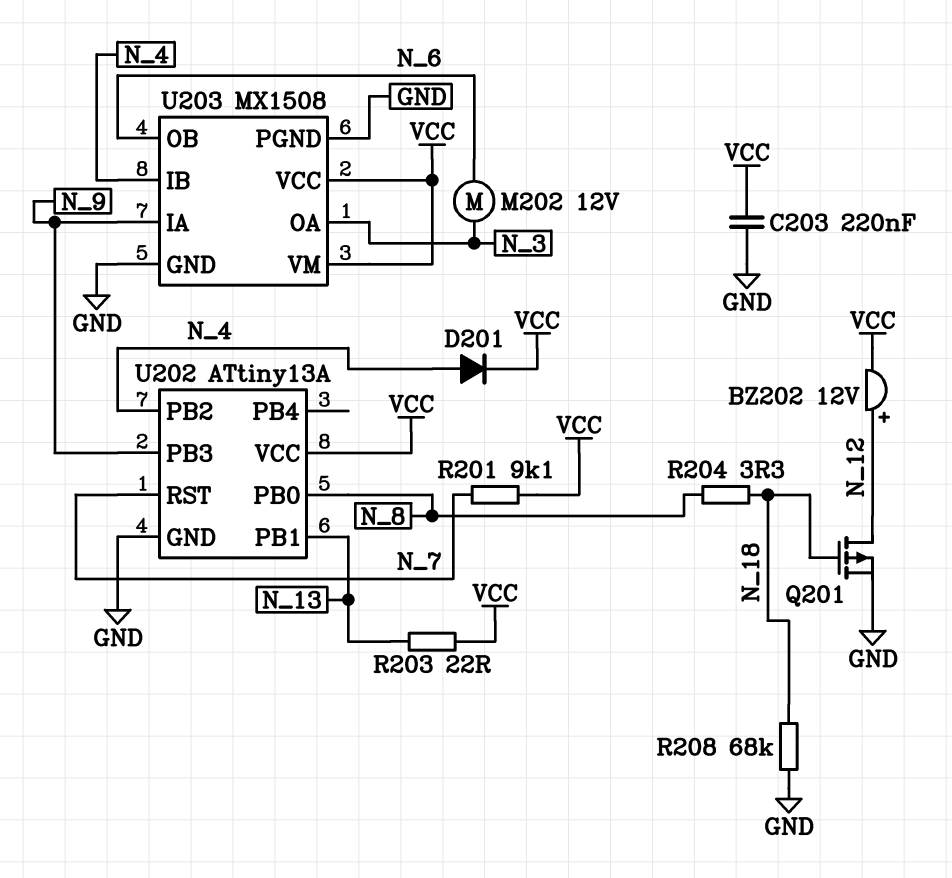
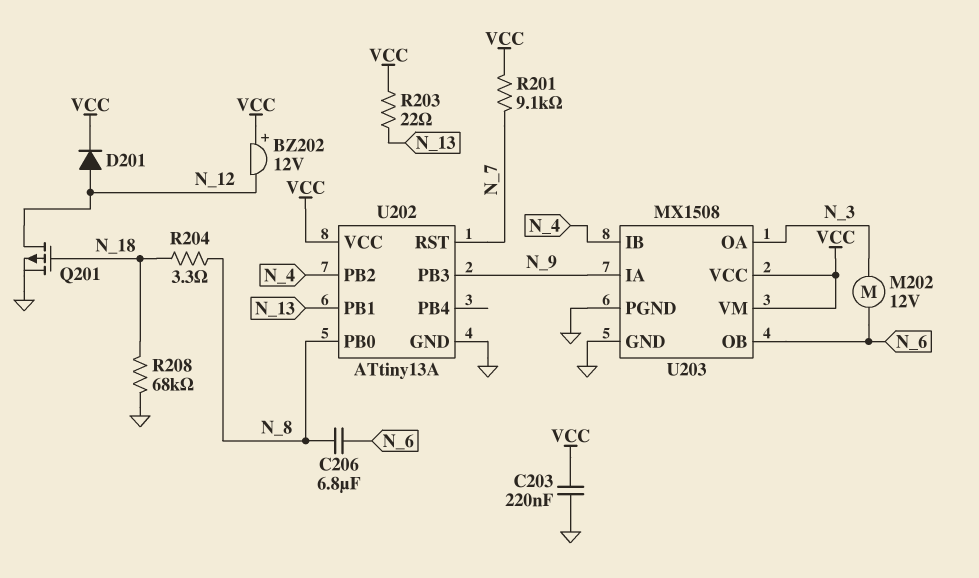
BZ202: buzzer 12V (plus N_12, minus VCC) -> buzzer 12V (plus VCC, minus N_12)
C206: none -> 6.8uF (N_6, N_8)
D201: diode (A N_4, K VCC) -> diode (A N_12, K VCC)

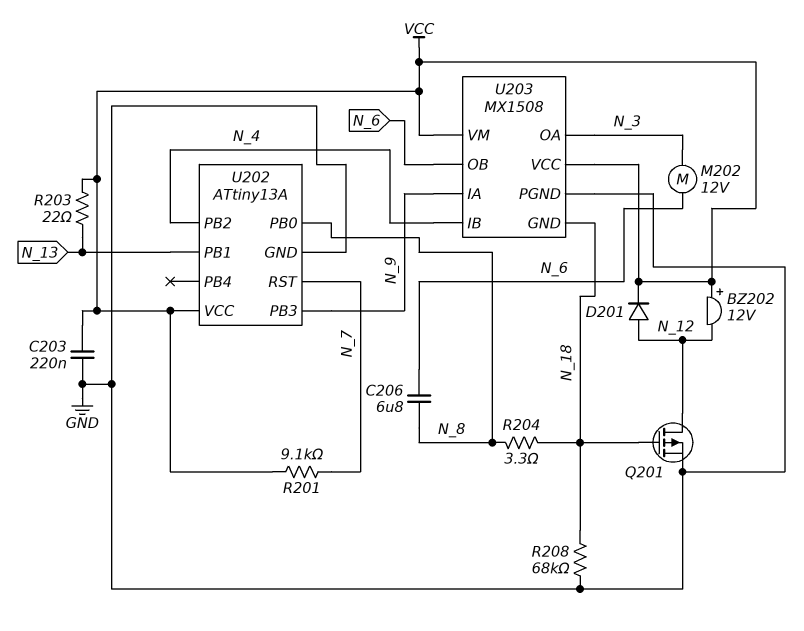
U203 pin GND: GND -> N_18

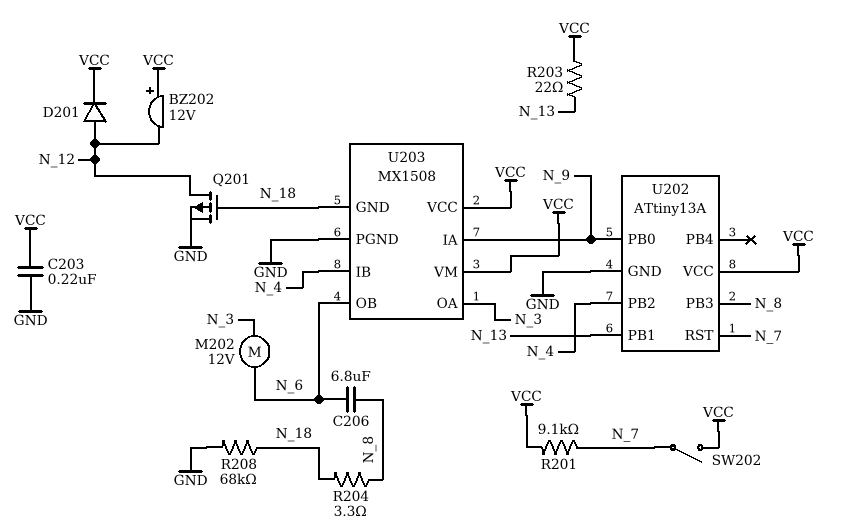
SW202: none -> switch (N_7, VCC)
U202 pin PB0: N_8 -> N_9
U202 pin PB3: N_9 -> N_8

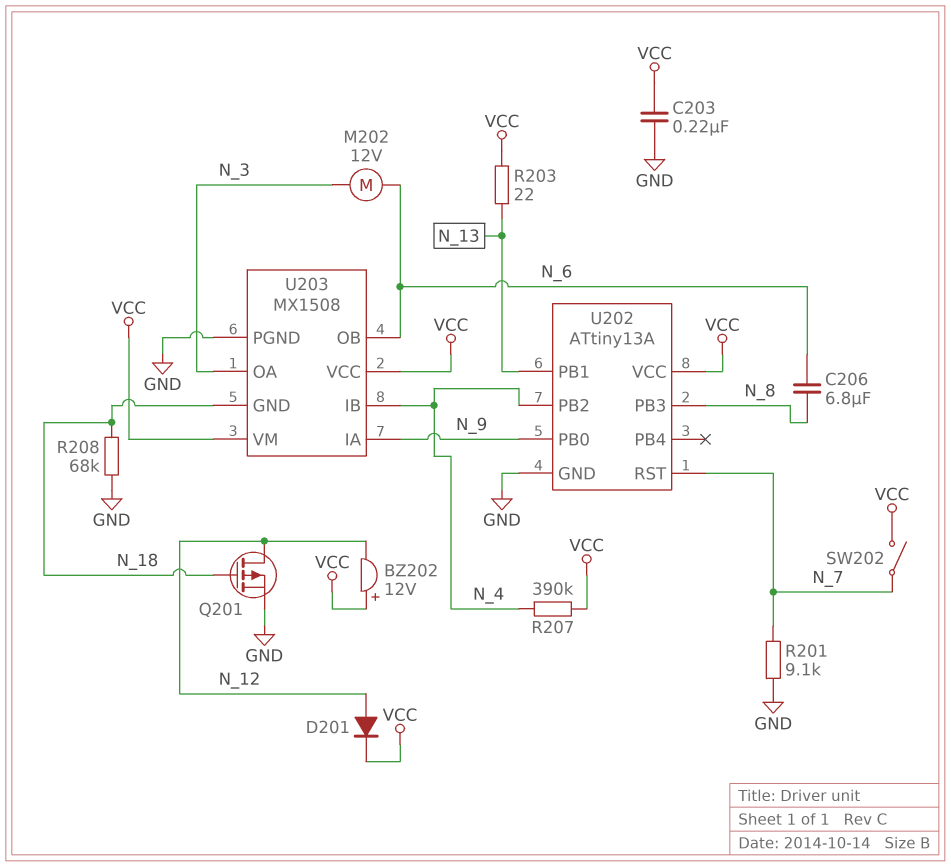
R201: 9.1k (N_7, VCC) -> 9.1k (GND, N_7)
R204: 3.3 (N_8, N_18) -> none
R207: none -> 390k (N_4, VCC)

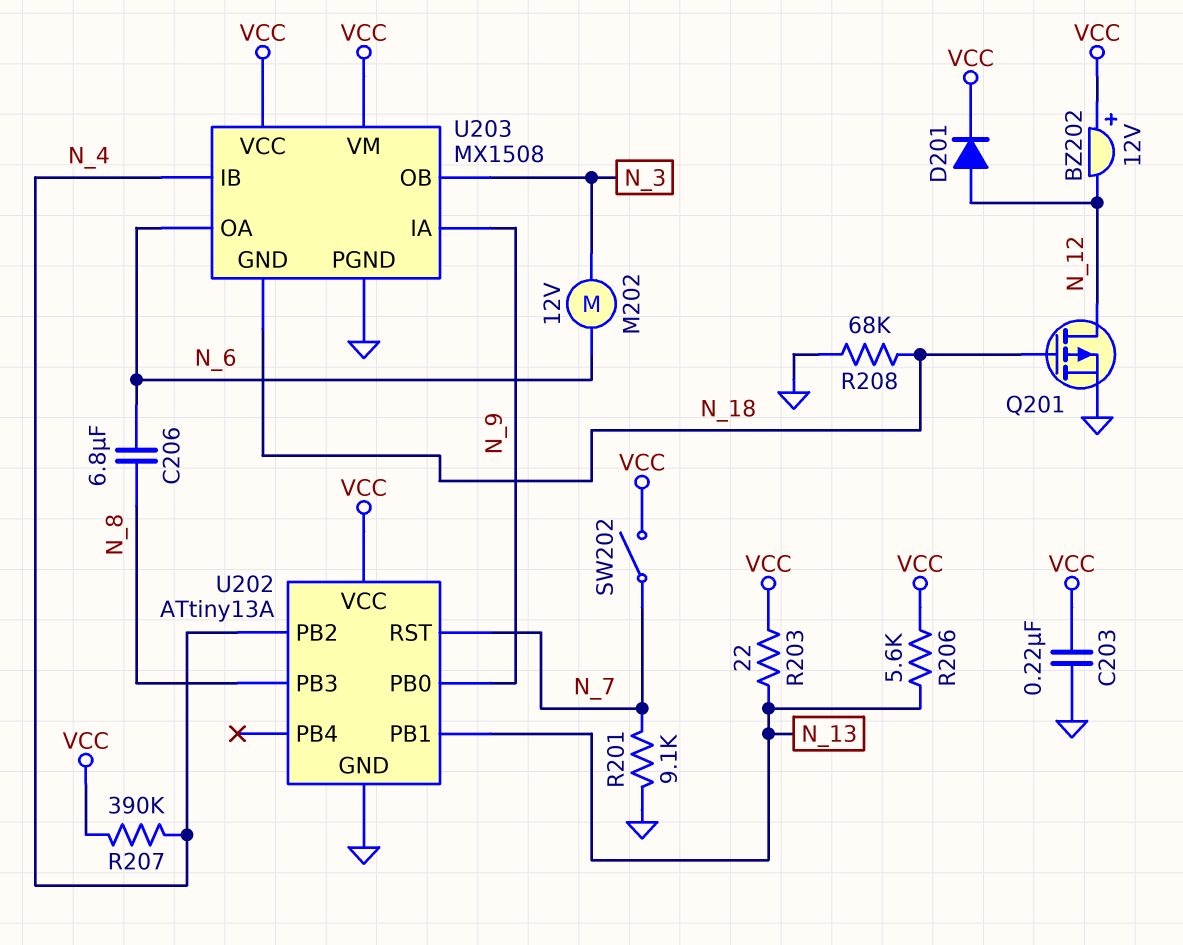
R206: none -> 5.6k (N_13, VCC)
U203 pin OA: N_3 -> N_6
U203 pin OB: N_6 -> N_3

